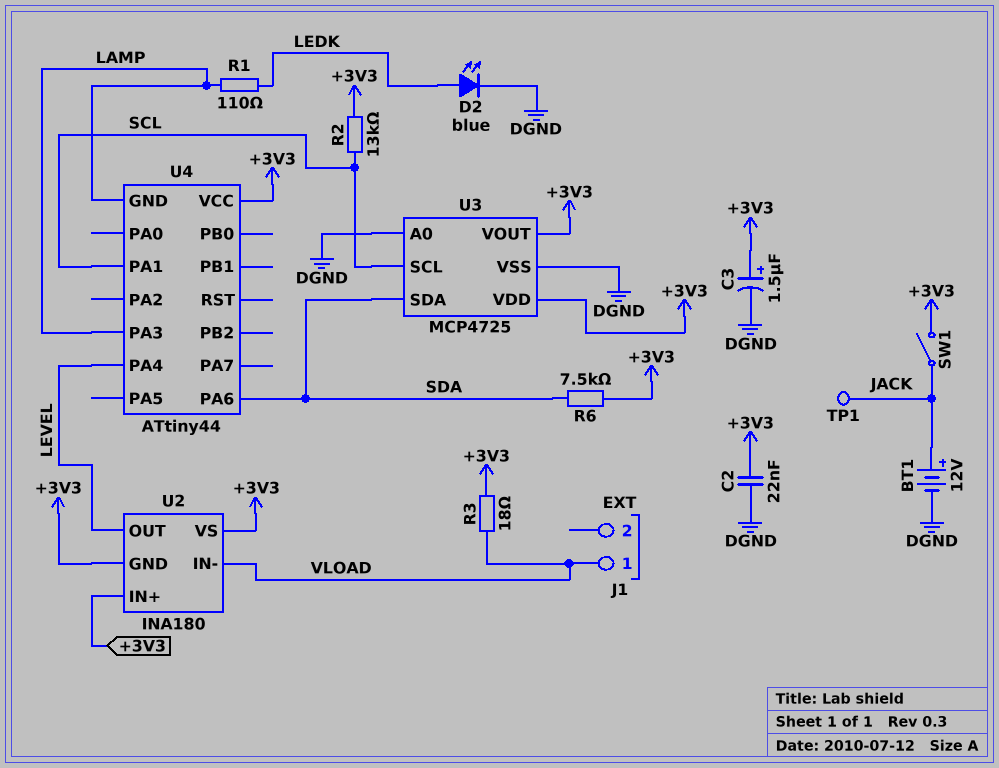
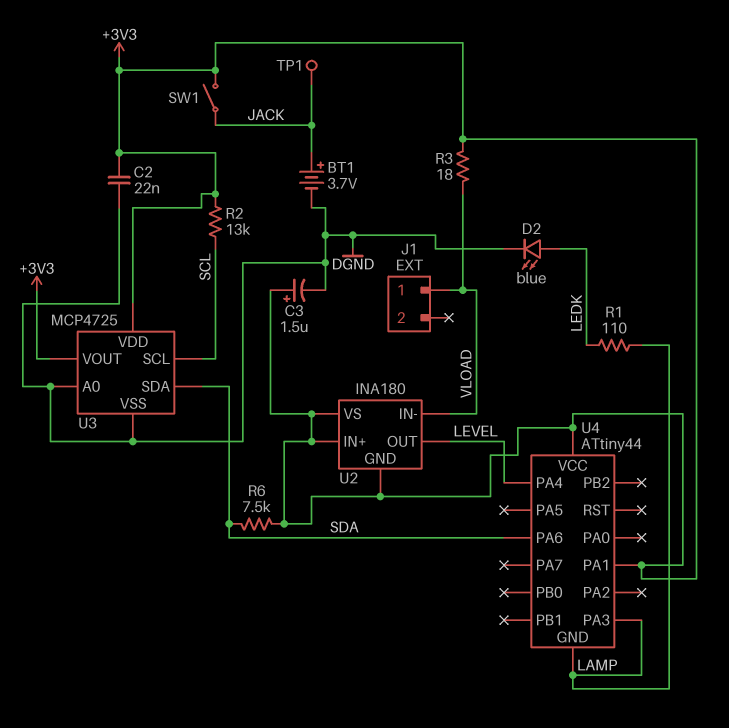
BT1: 12V (plus JACK, minus DGND) -> 3.7V (plus JACK, minus DGND)
U4 pin PA1: SCL -> +3V3

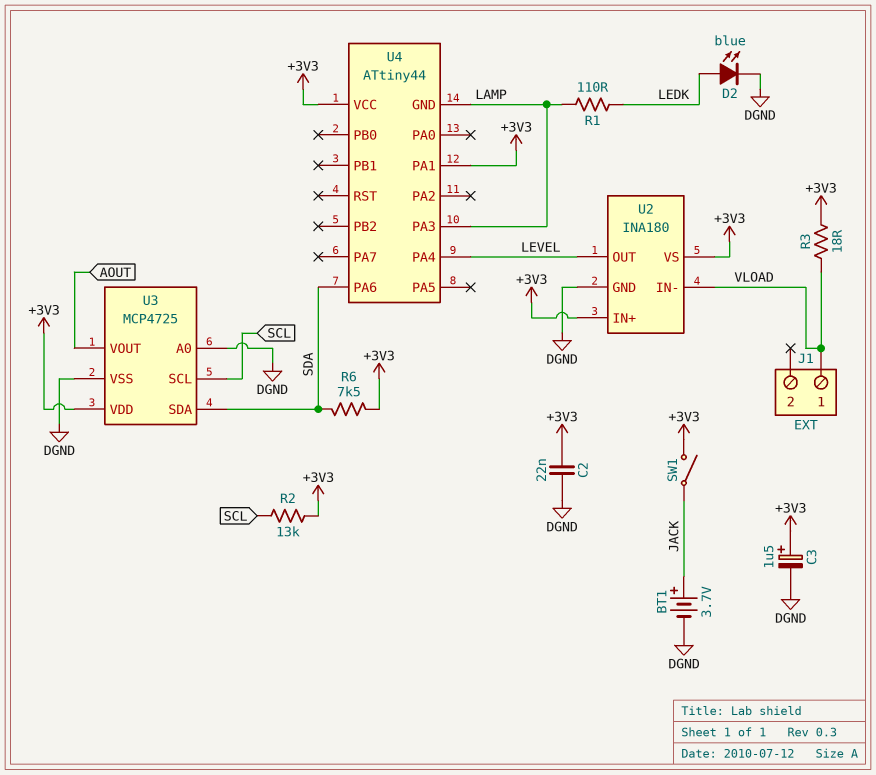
TP1: test point (JACK) -> none
U2 pin GND: +3V3 -> DGND
U3 pin VOUT: +3V3 -> AOUT

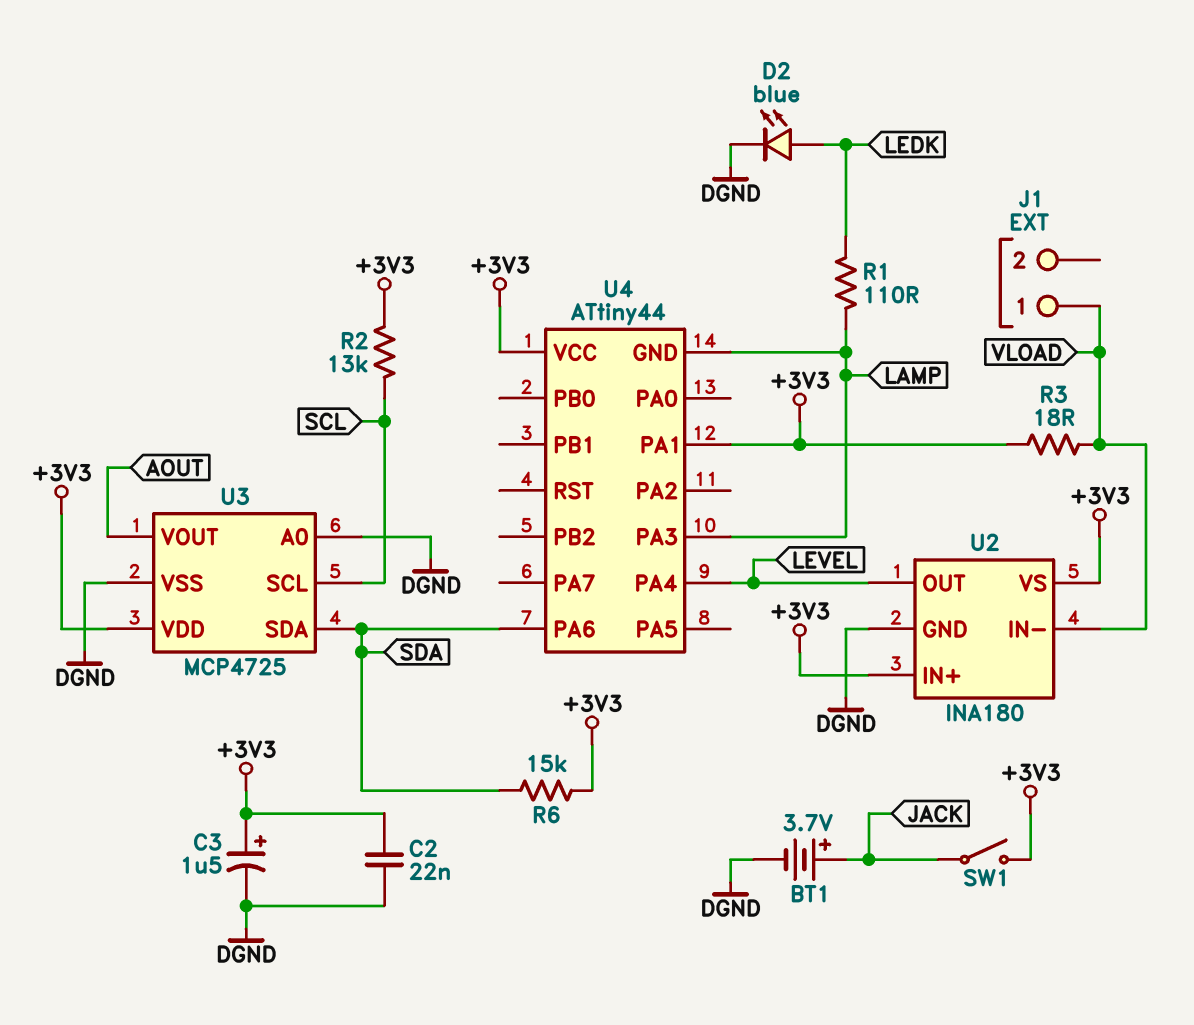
R6: 7.5k (+3V3, SDA) -> 15k (+3V3, SDA)

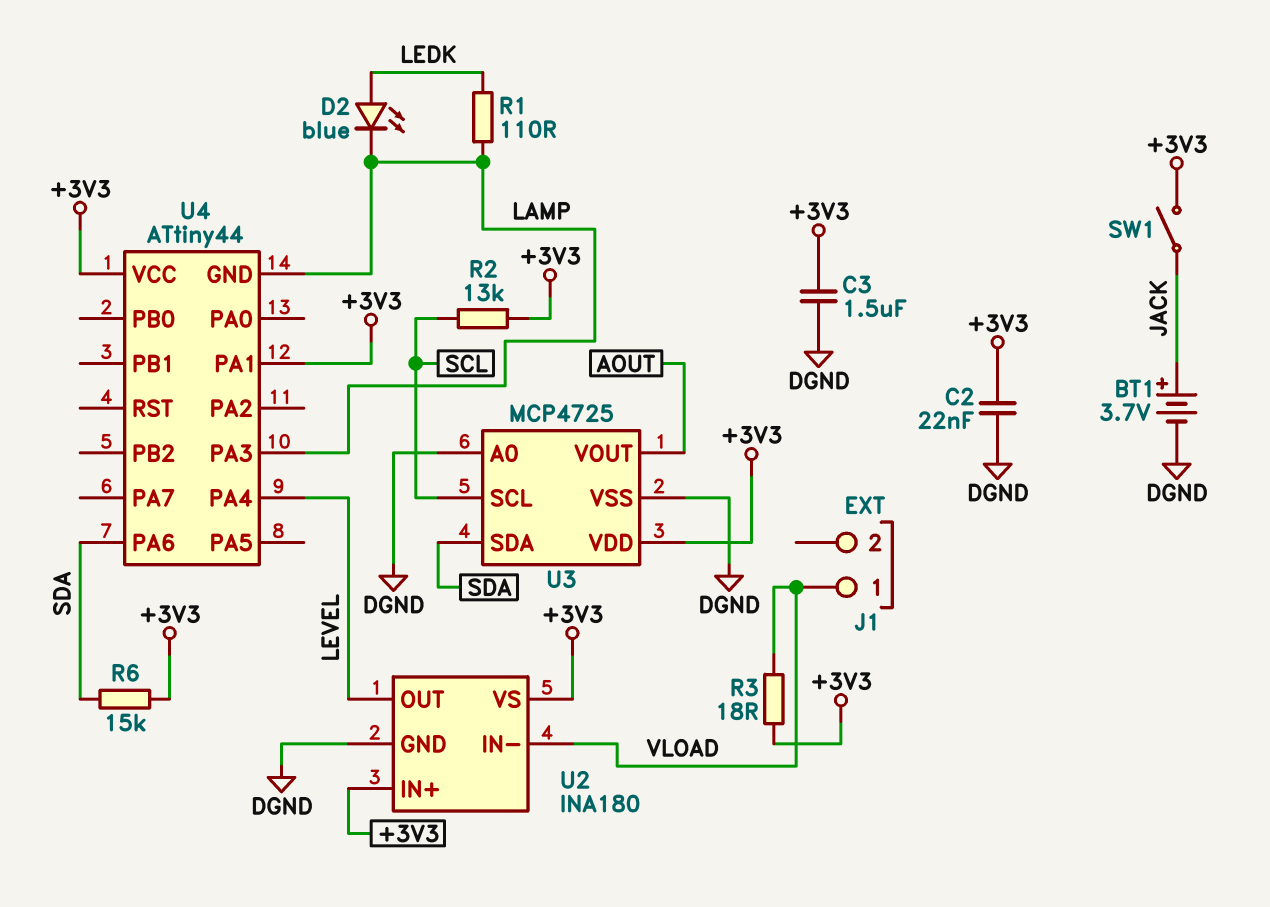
C3: 1.5uF (plus +3V3, minus DGND) -> 1.5uF (+3V3, DGND)
D2: LED blue (A LEDK, K DGND) -> LED blue (A LEDK, K LAMP)

